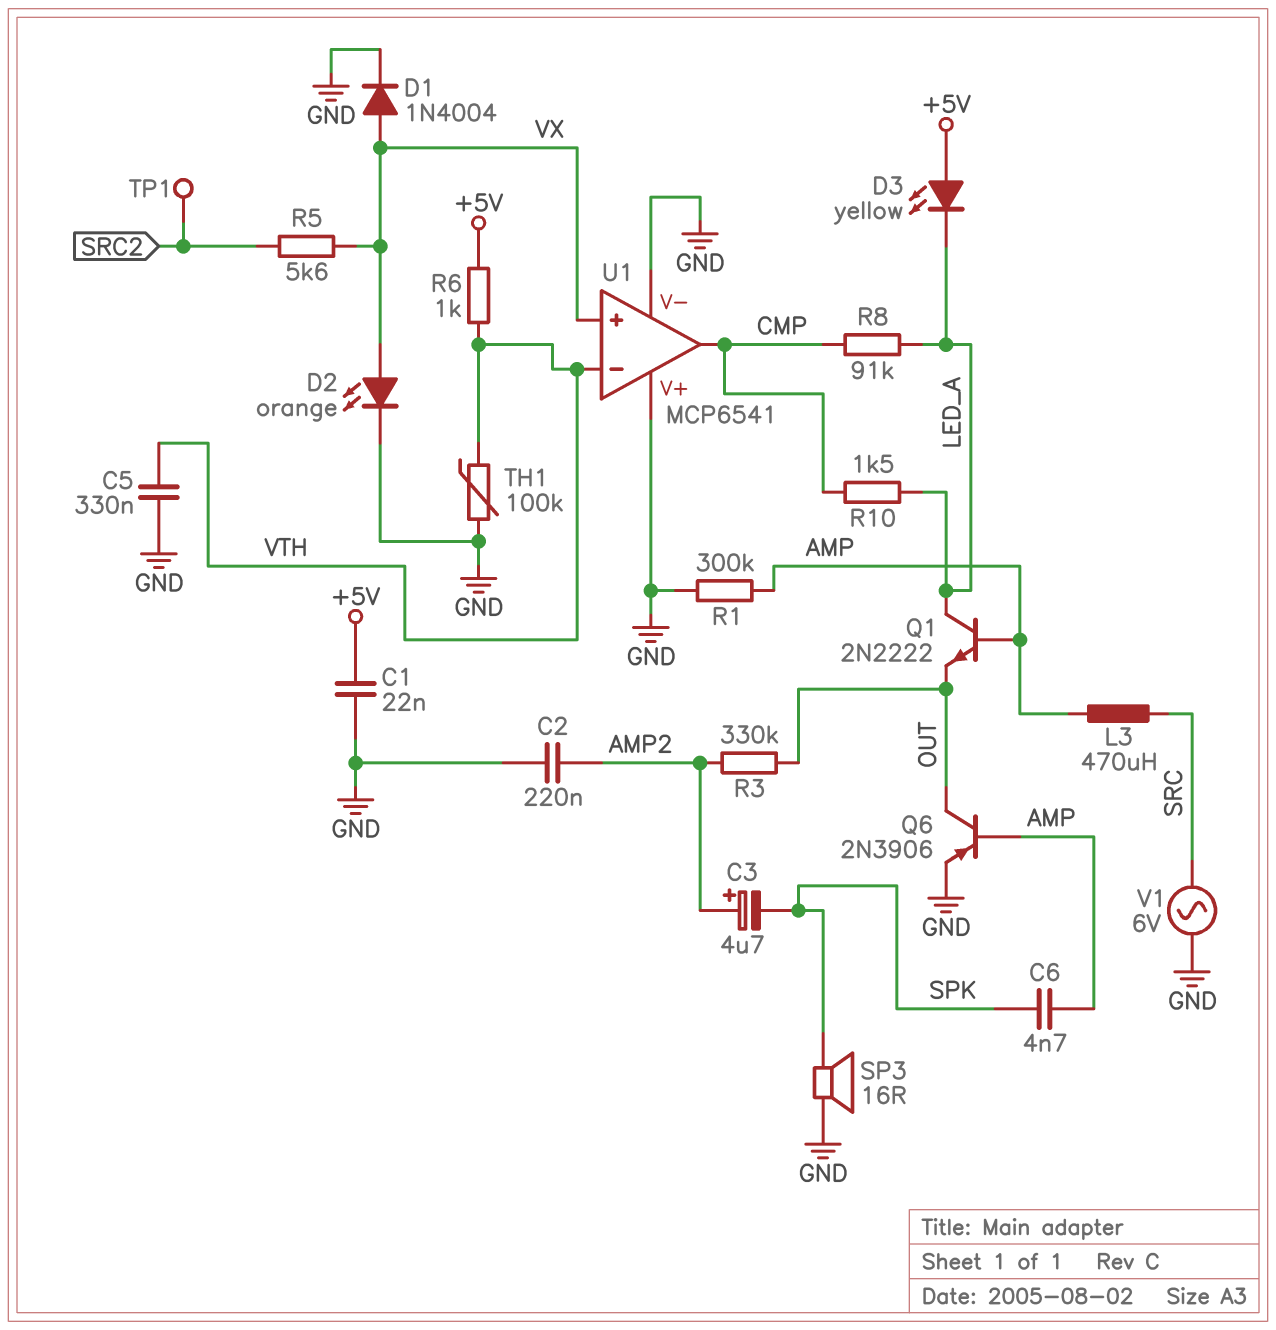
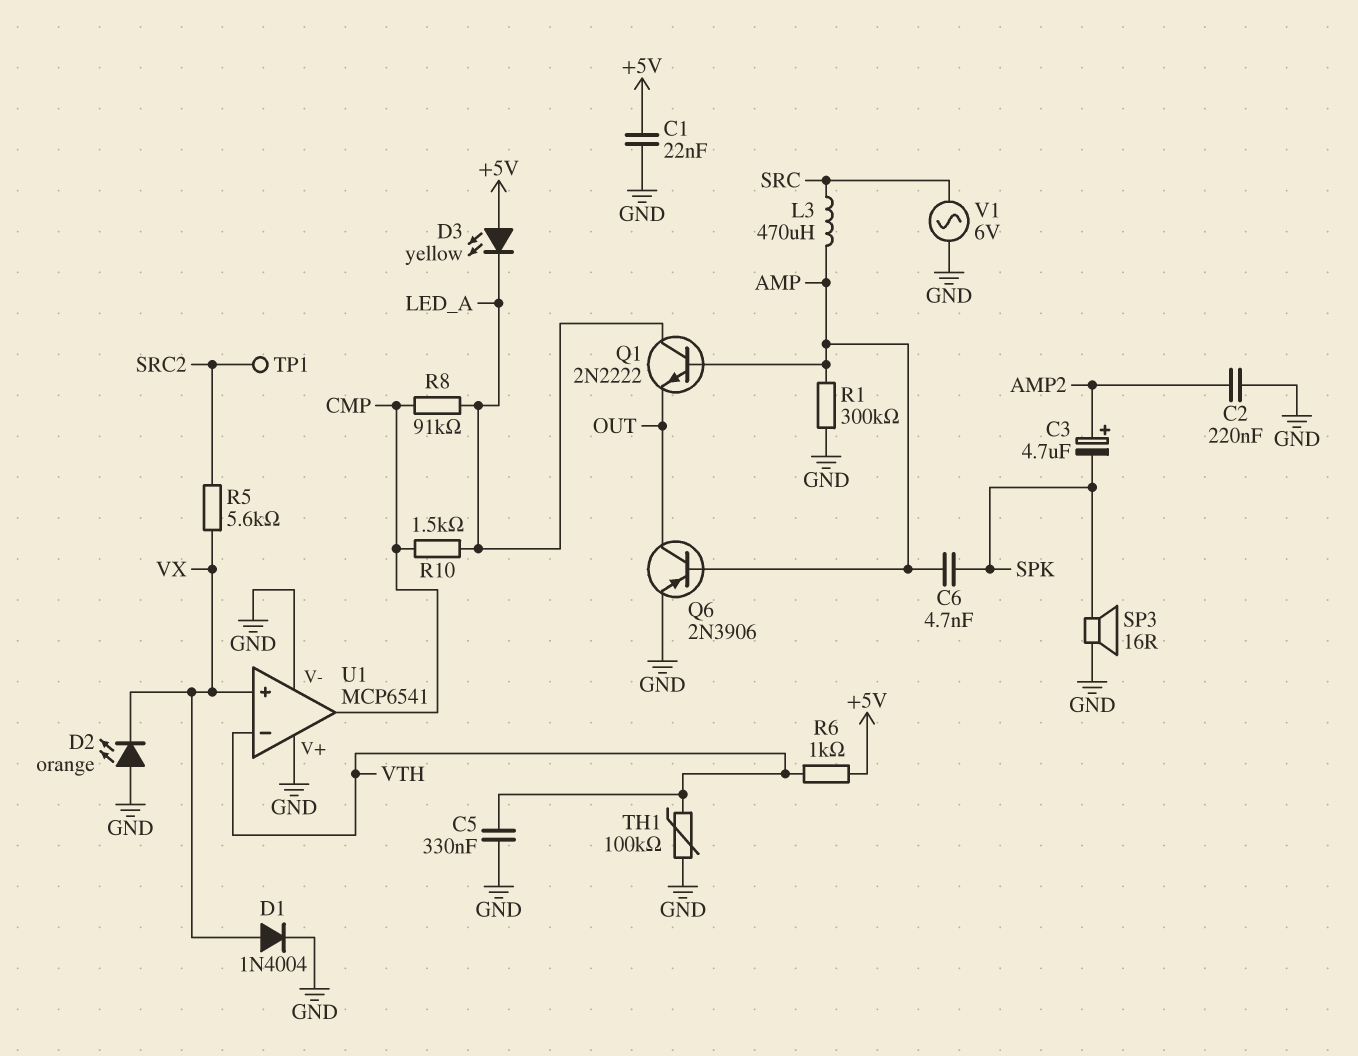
D2: LED orange (A VX, K GND) -> LED orange (A GND, K VX)
R3: 330k (AMP2, OUT) -> none

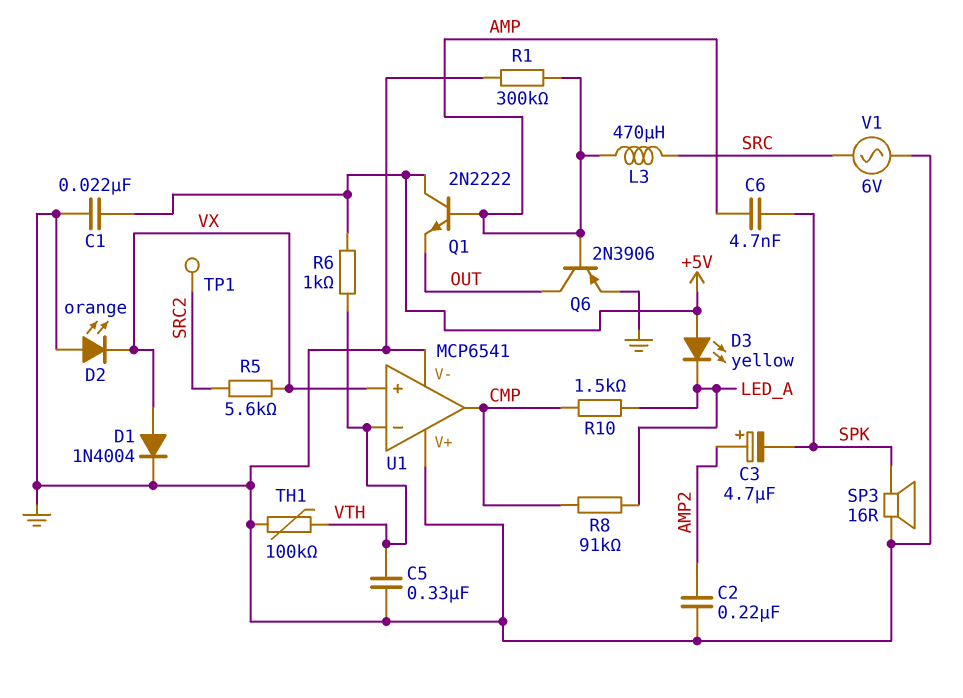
Q1: NPN 2N2222 (B AMP, C LED_A, E OUT) -> NPN 2N2222 (B AMP, C +5V, E OUT)

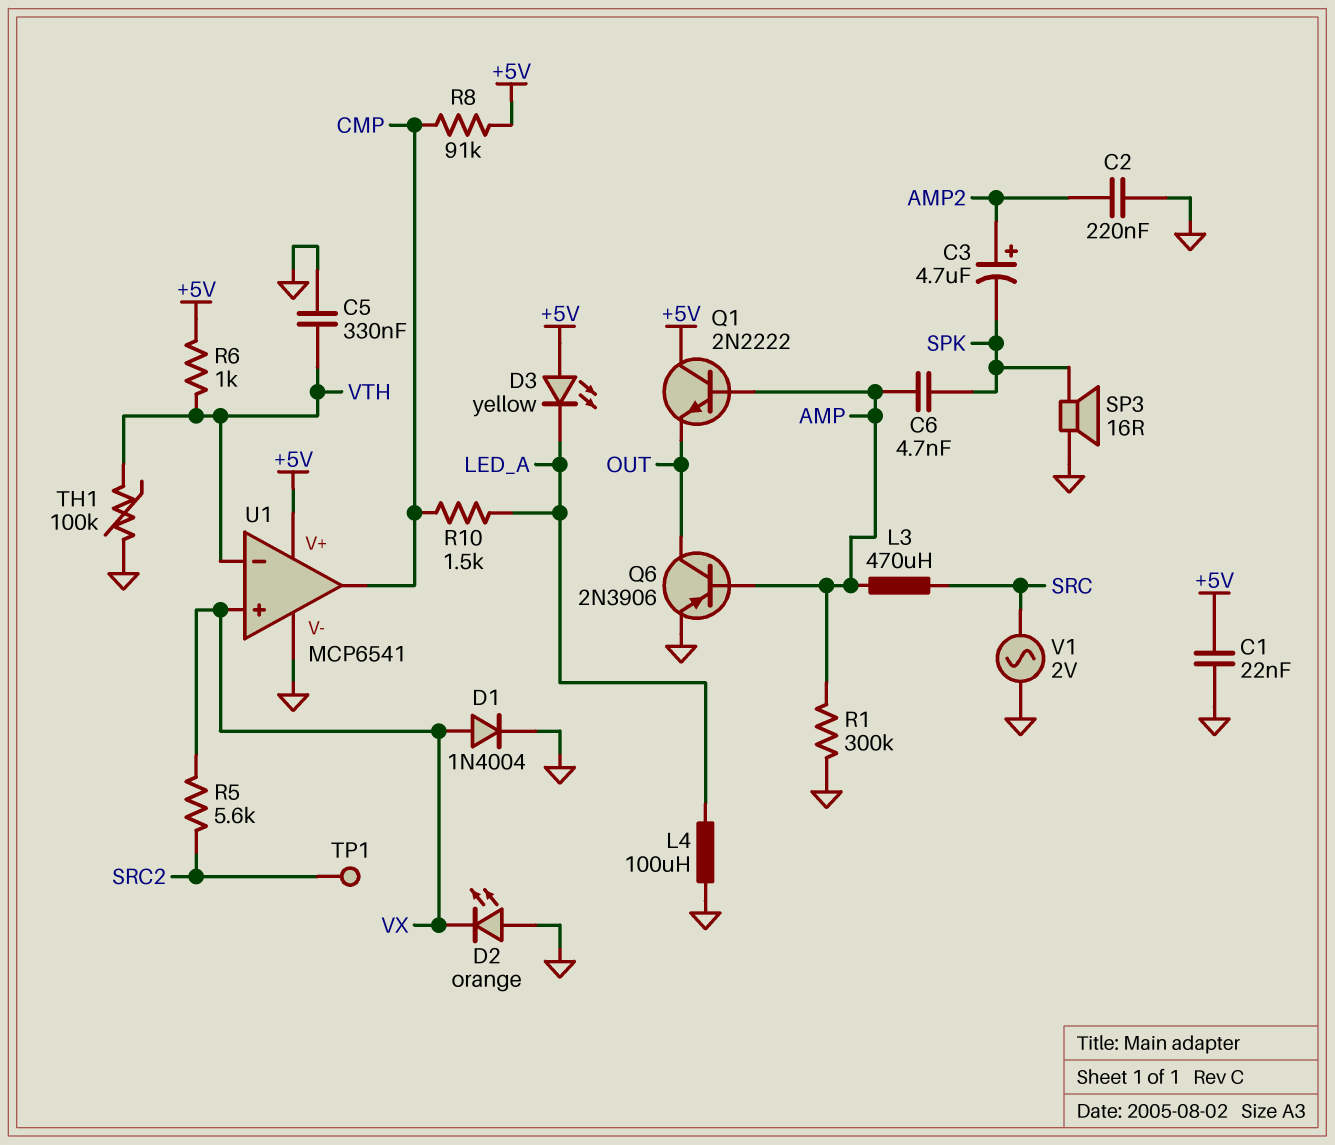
L4: none -> 100uH (GND, LED_A)
R8: 91k (CMP, LED_A) -> 91k (+5V, CMP)
U1 pin V+: GND -> +5V
V1: AC 6V (GND, SRC) -> AC 2V (GND, SRC)

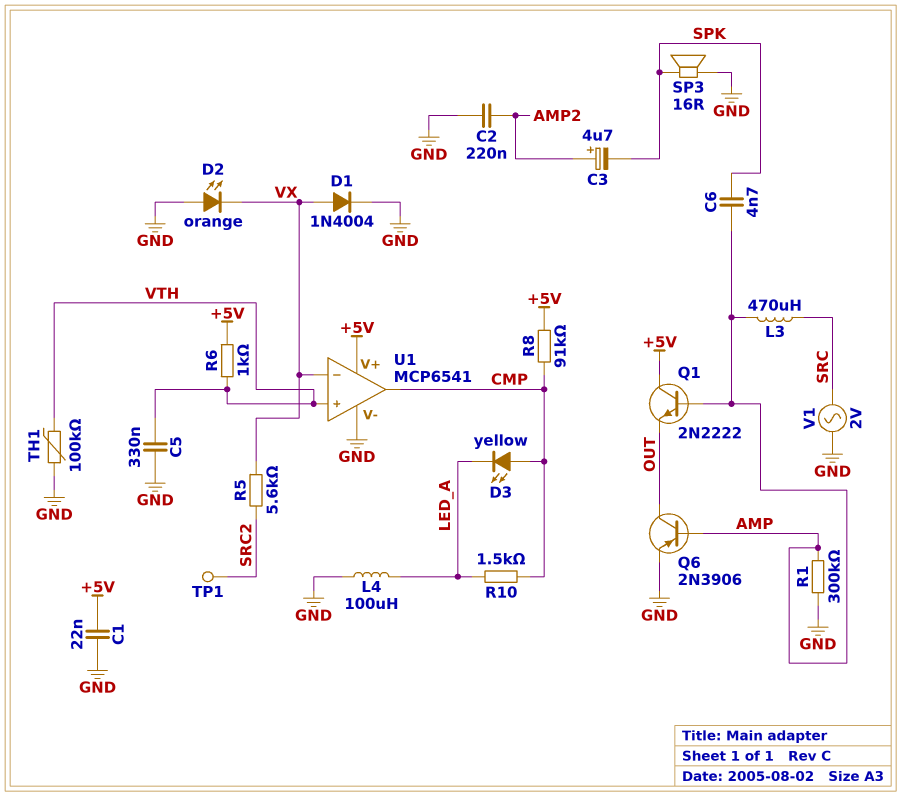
D3: LED yellow (A +5V, K LED_A) -> LED yellow (A CMP, K LED_A)
U1 pin in+: VX -> VTH
U1 pin in-: VTH -> VX

